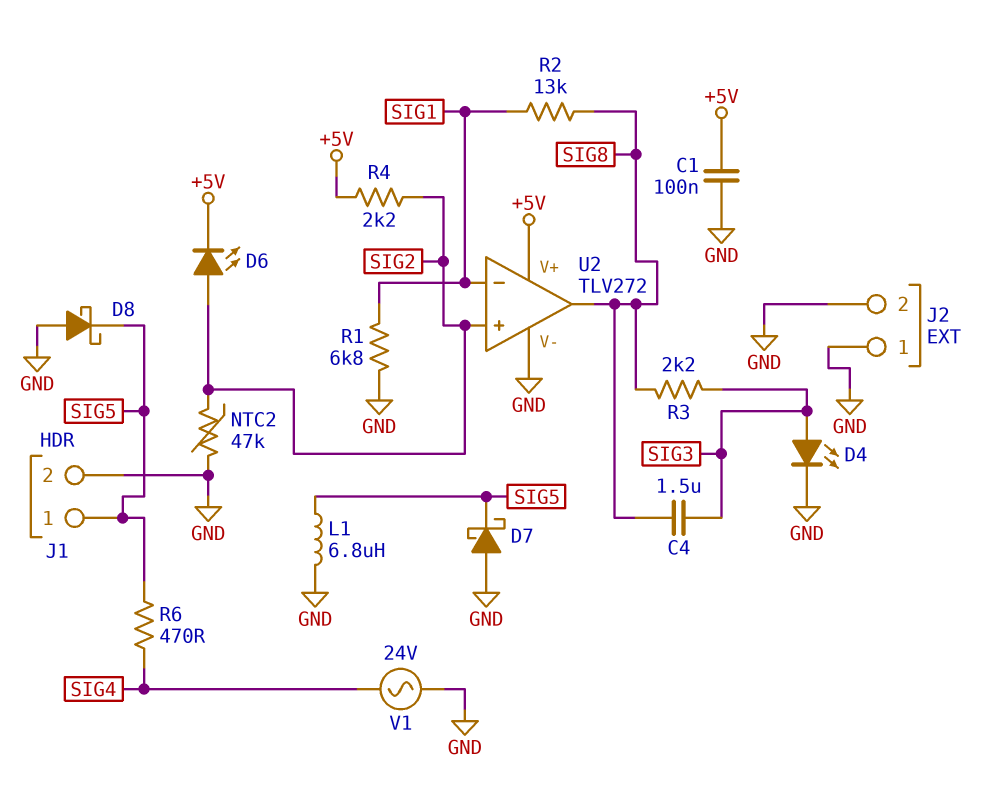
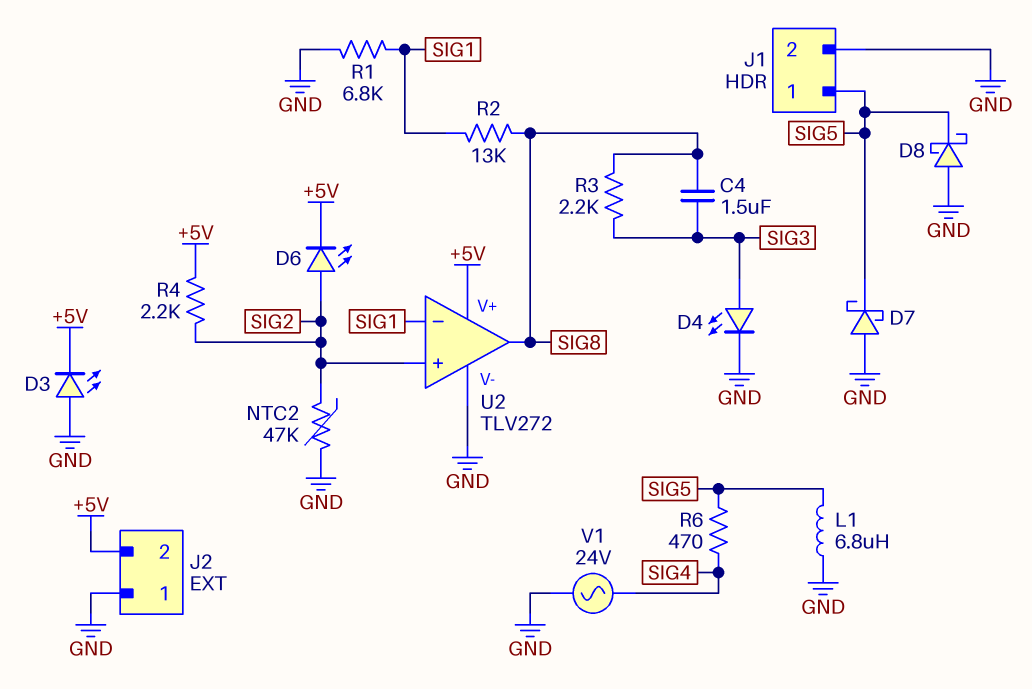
C1: 100nF (+5V, GND) -> none
D3: none -> LED (A GND, K +5V)
J2 pin 2: GND -> +5V

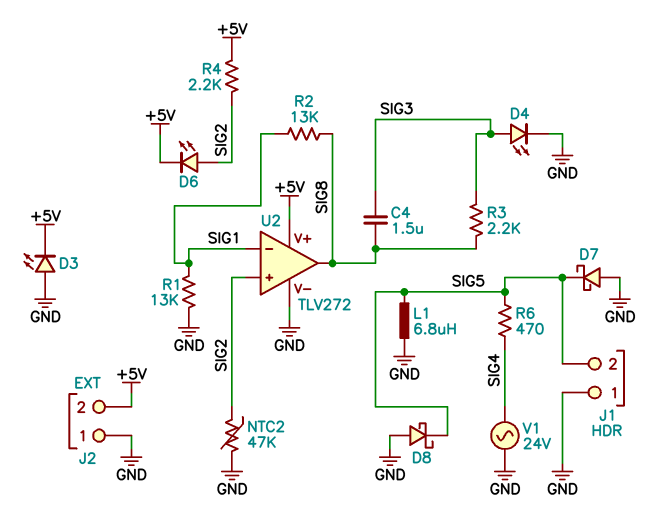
J1 pin 1: SIG5 -> GND
J1 pin 2: GND -> SIG5
R1: 6.8k (GND, SIG1) -> 13k (GND, SIG1)

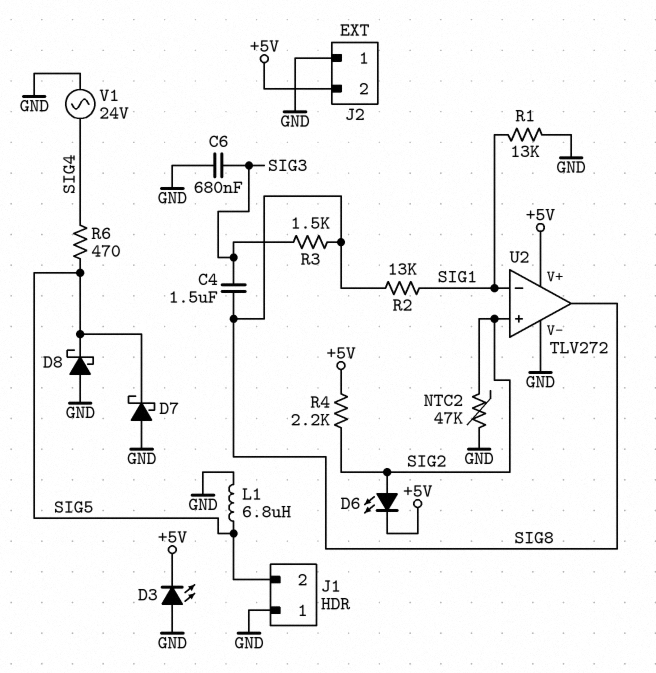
C6: none -> 680nF (GND, SIG3)
D4: LED (A SIG3, K GND) -> none
R3: 2.2k (SIG3, SIG8) -> 1.5k (SIG3, SIG8)

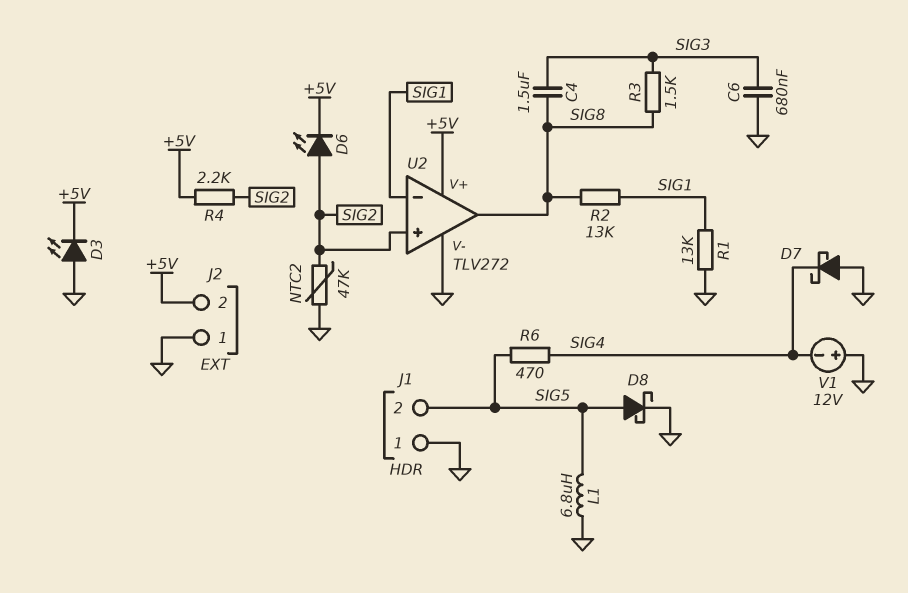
D7: schottky (A GND, K SIG5) -> schottky (A GND, K SIG4)
D8: schottky (A GND, K SIG5) -> schottky (A SIG5, K GND)
V1: AC 24V (GND, SIG4) -> 12V (plus GND, minus SIG4)

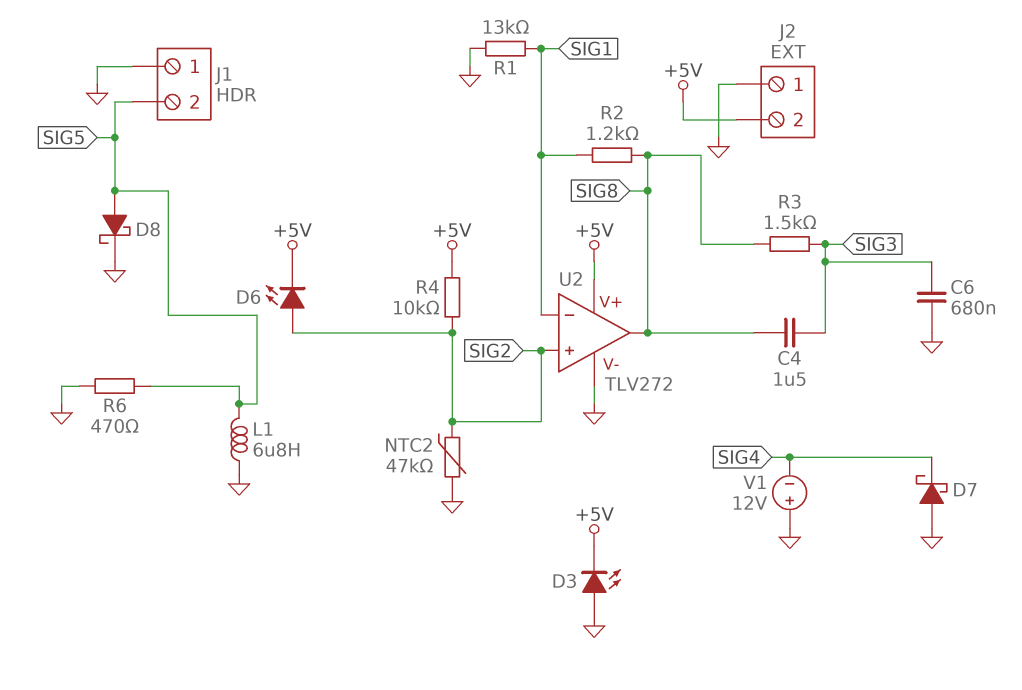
R2: 13k (SIG1, SIG8) -> 1.2k (SIG1, SIG8)
R4: 2.2k (+5V, SIG2) -> 10k (+5V, SIG2)
R6: 470 (SIG4, SIG5) -> 470 (GND, SIG5)

